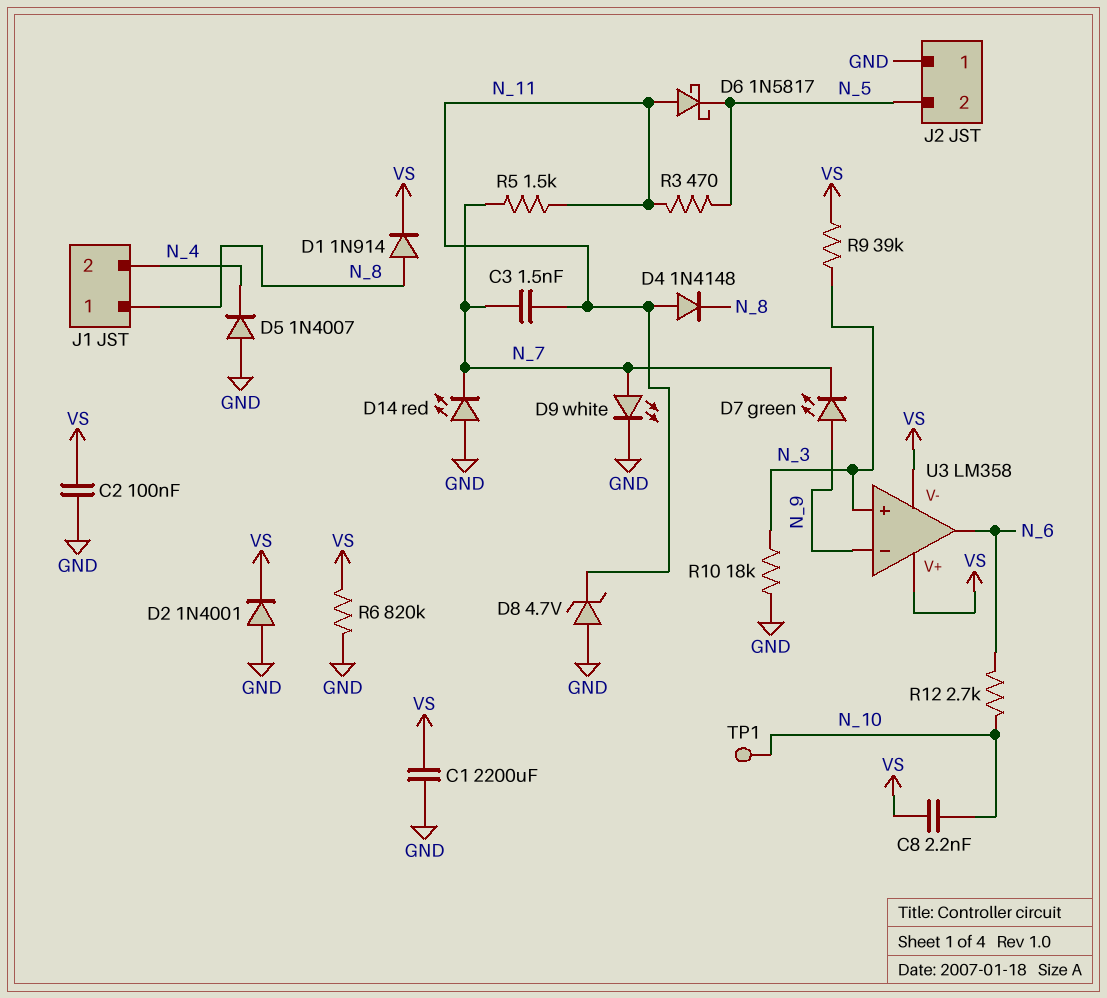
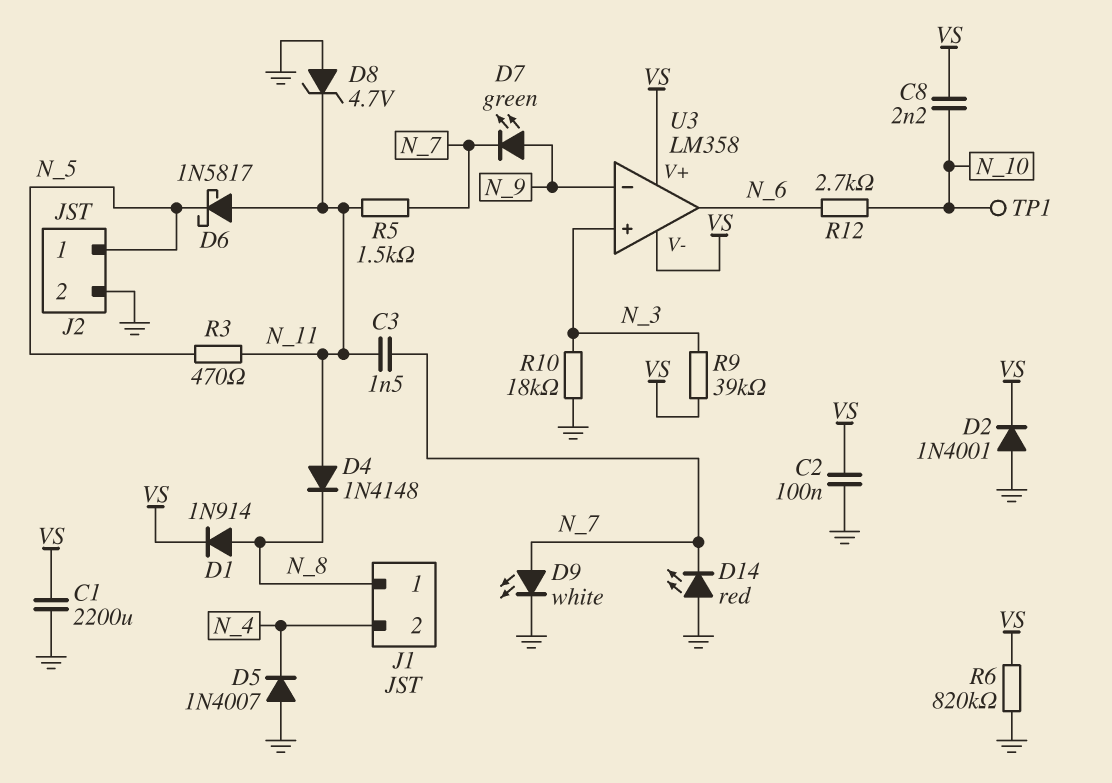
J2 pin 1: GND -> N_5
J2 pin 2: N_5 -> GND

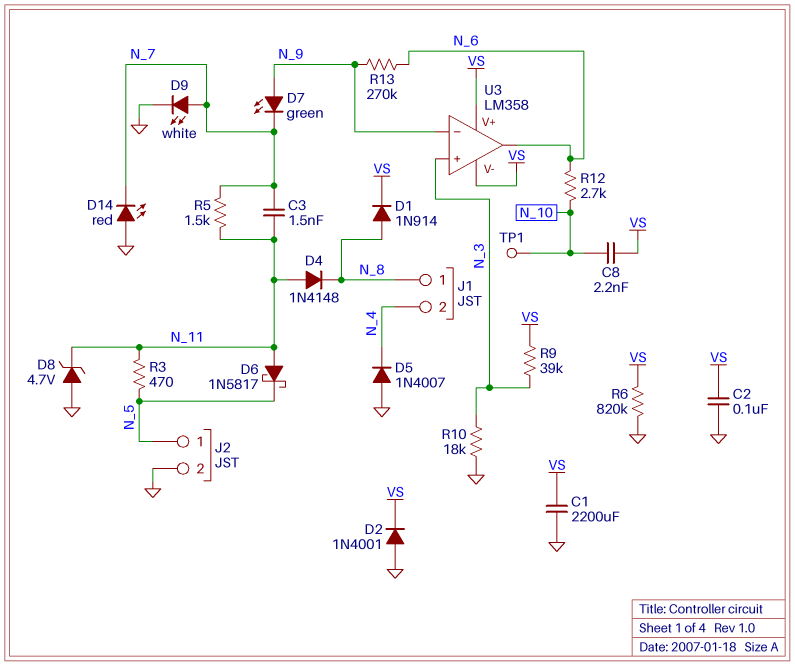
R13: none -> 270k (N_6, N_9)

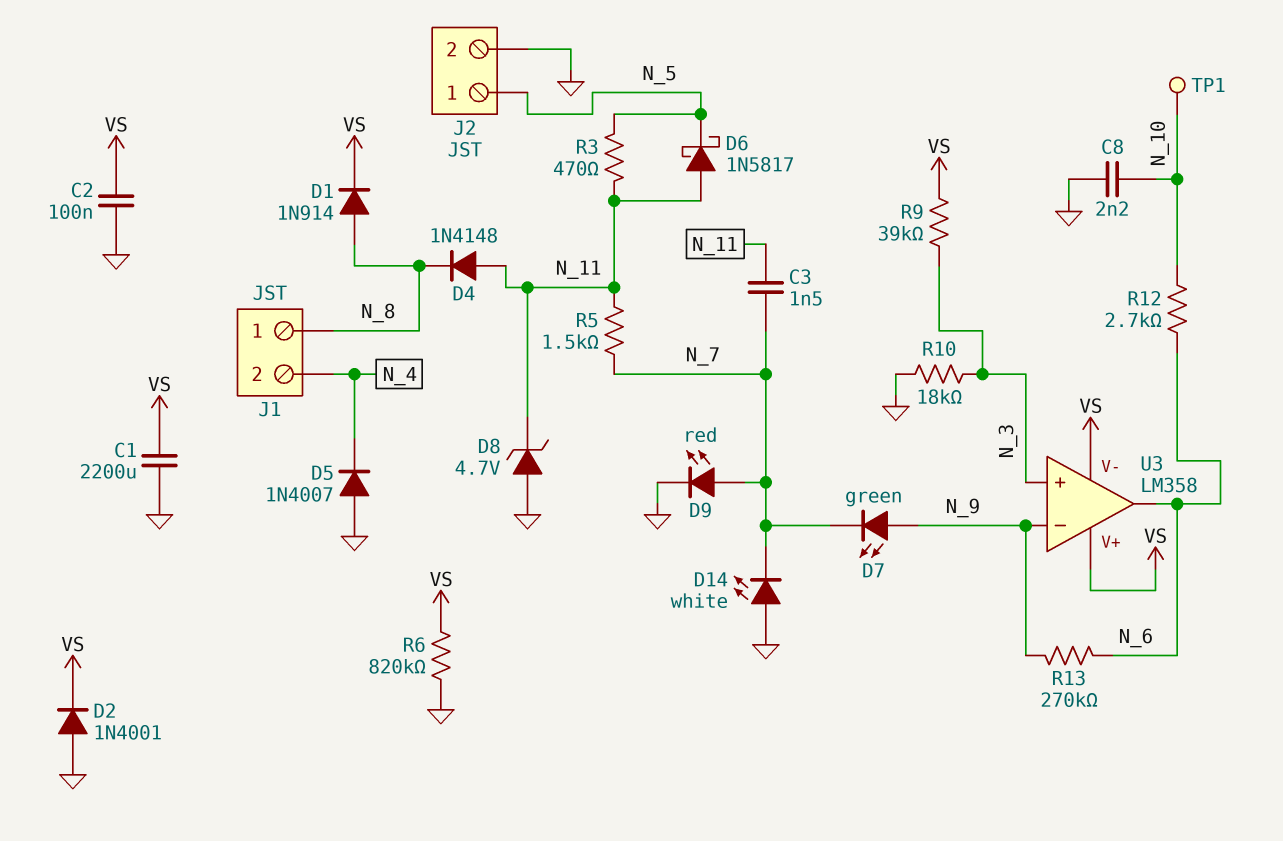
C8: 2.2nF (N_10, VS) -> 2.2nF (GND, N_10)
D9: LED white (A N_7, K GND) -> LED red (A N_7, K GND)
D14: LED red (A GND, K N_7) -> LED white (A GND, K N_7)

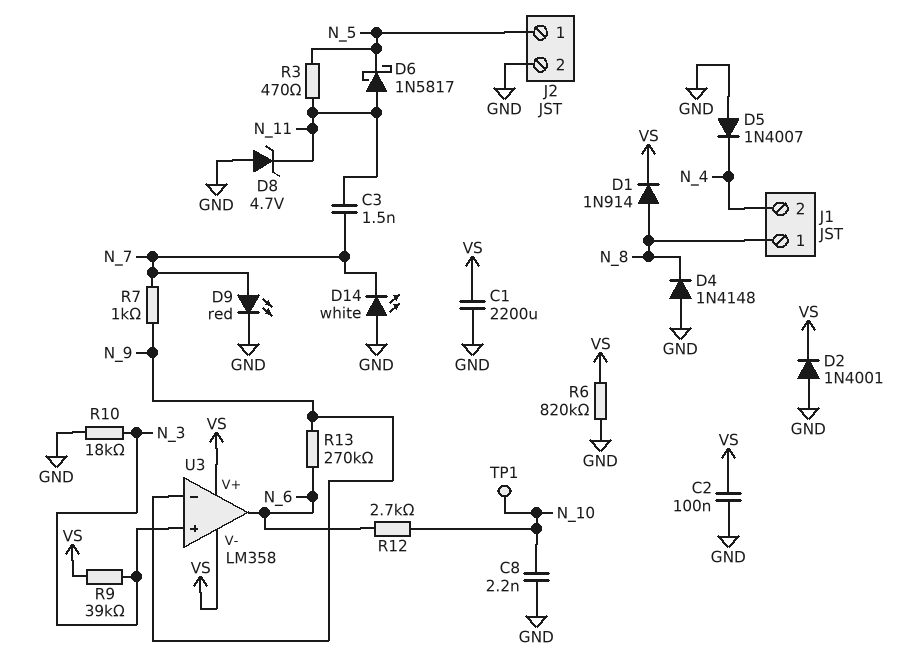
D4: diode 1N4148 (A N_11, K N_8) -> diode 1N4148 (A GND, K N_8)
D7: LED green (A N_9, K N_7) -> none
R5: 1.5k (N_7, N_11) -> none
R7: none -> 1k (N_7, N_9)

